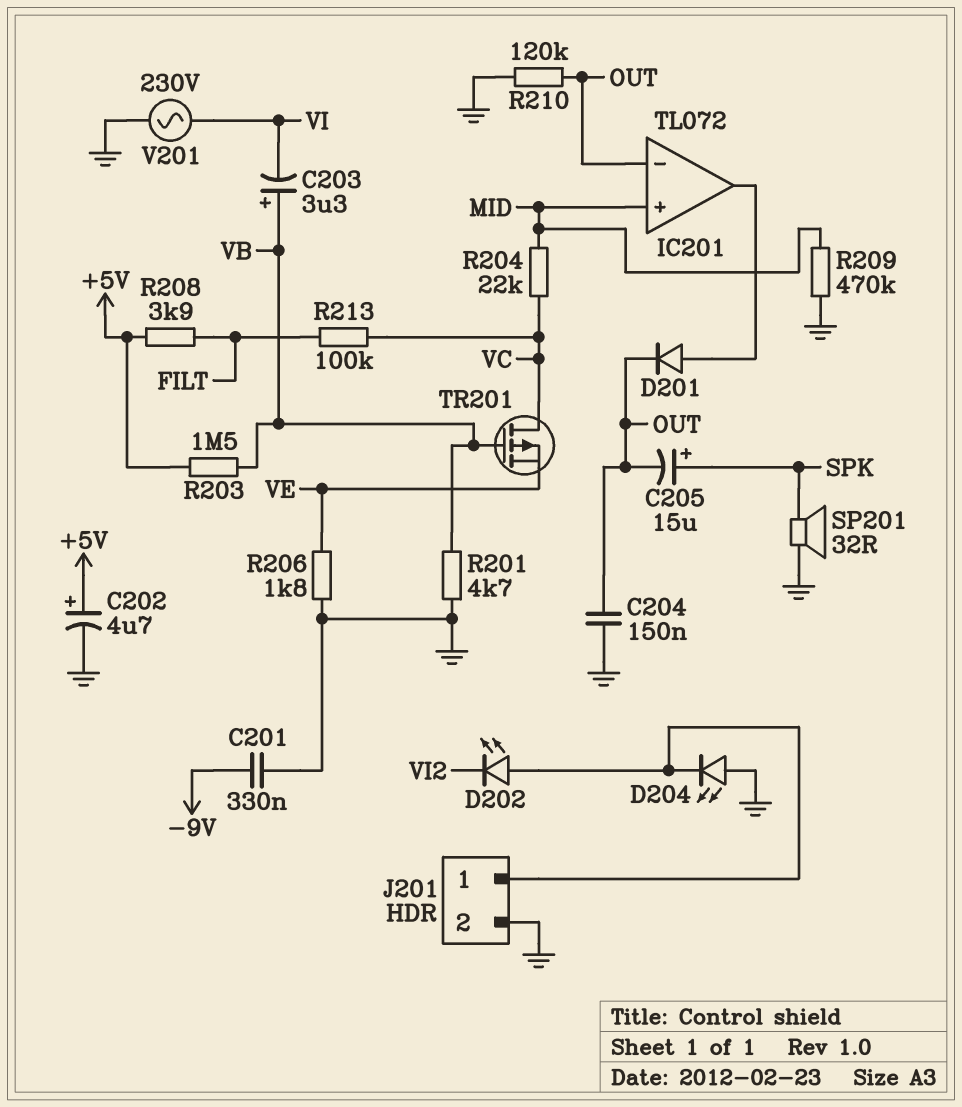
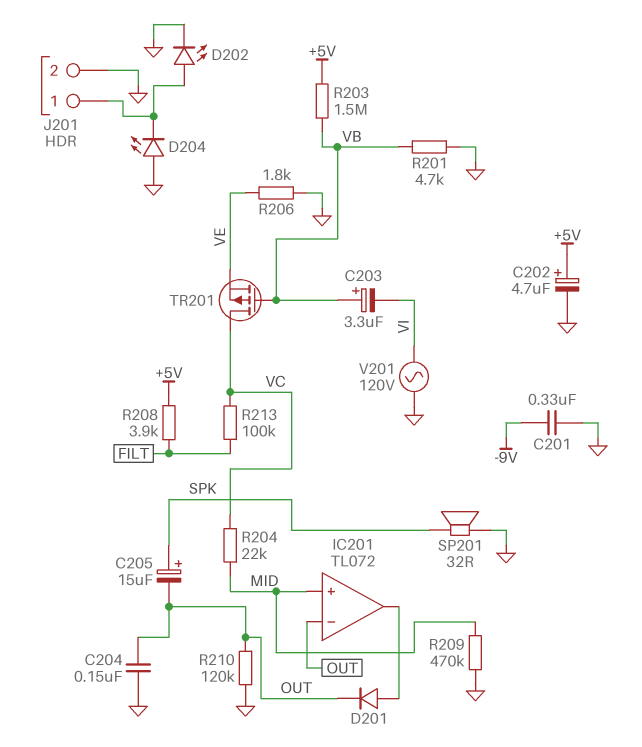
D202: LED (A J201/1, K VI2) -> LED (A J201/1, K GND)
V201: AC 230V (GND, VI) -> AC 120V (GND, VI)

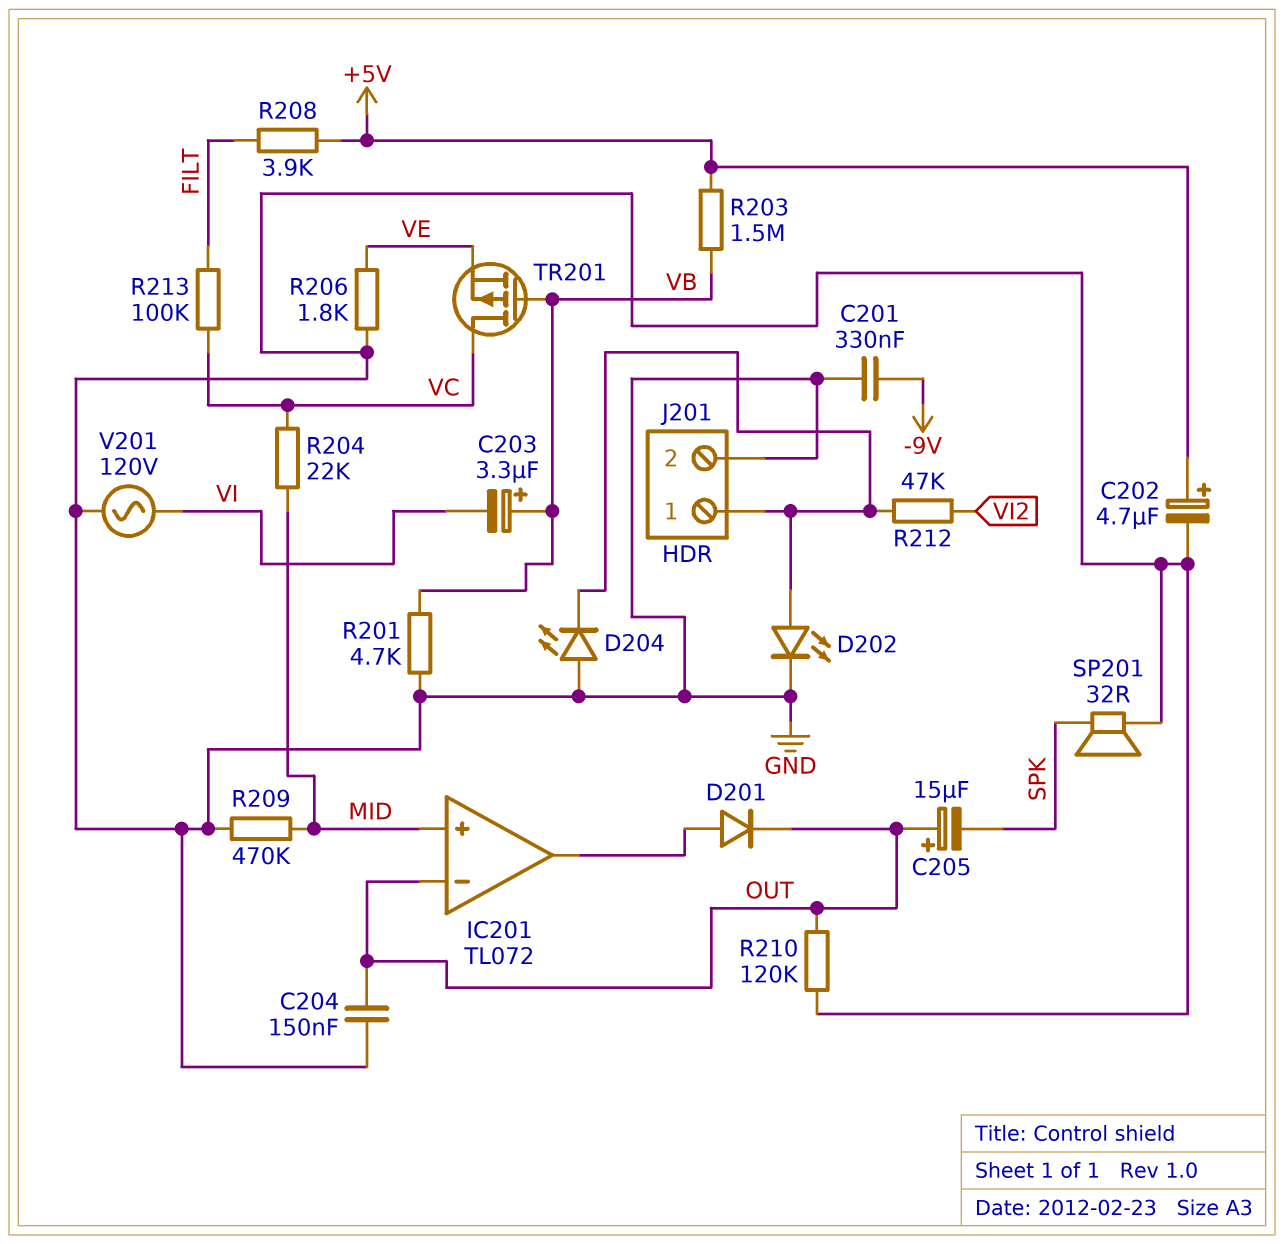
C205: 15uF (plus SPK, minus OUT) -> 15uF (plus OUT, minus SPK)
R212: none -> 47k (J201/1, VI2)

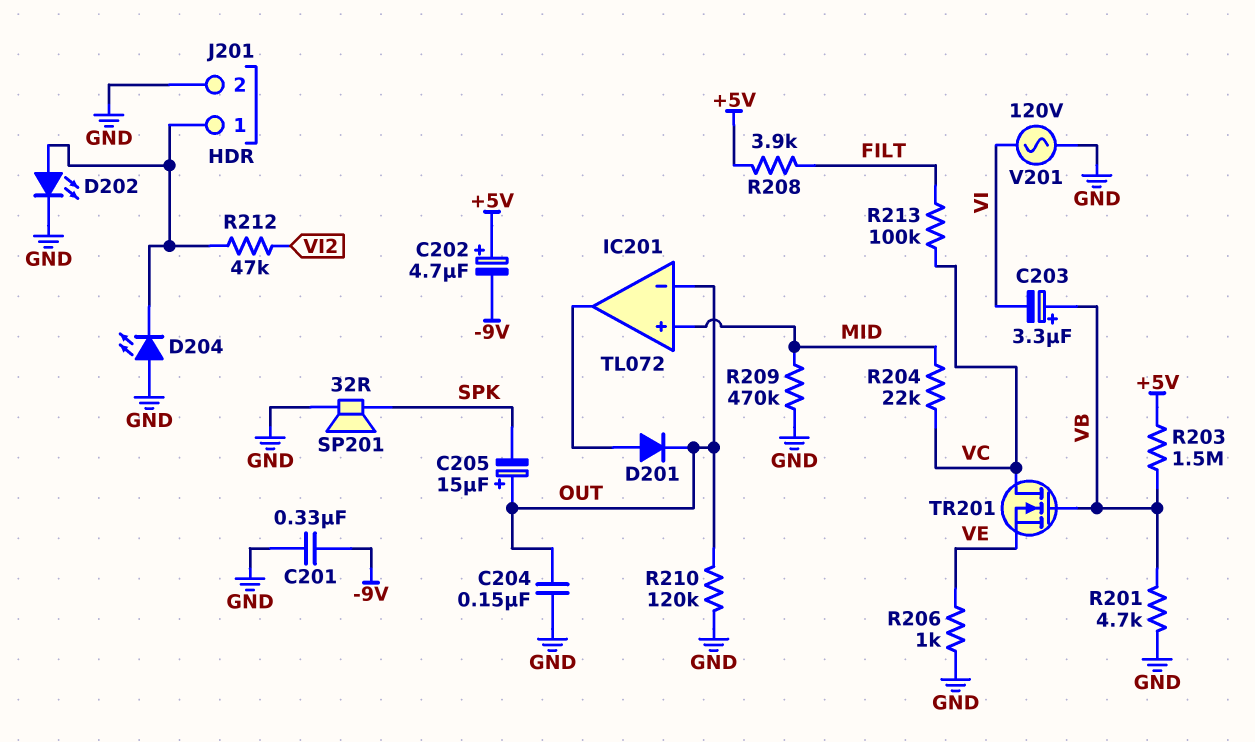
C202: 4.7uF (plus +5V, minus GND) -> 4.7uF (plus +5V, minus -9V)
R206: 1.8k (GND, VE) -> 1k (GND, VE)
TR201: PMOS (G VB, D VC, S VE) -> NMOS (G VB, D VC, S VE)

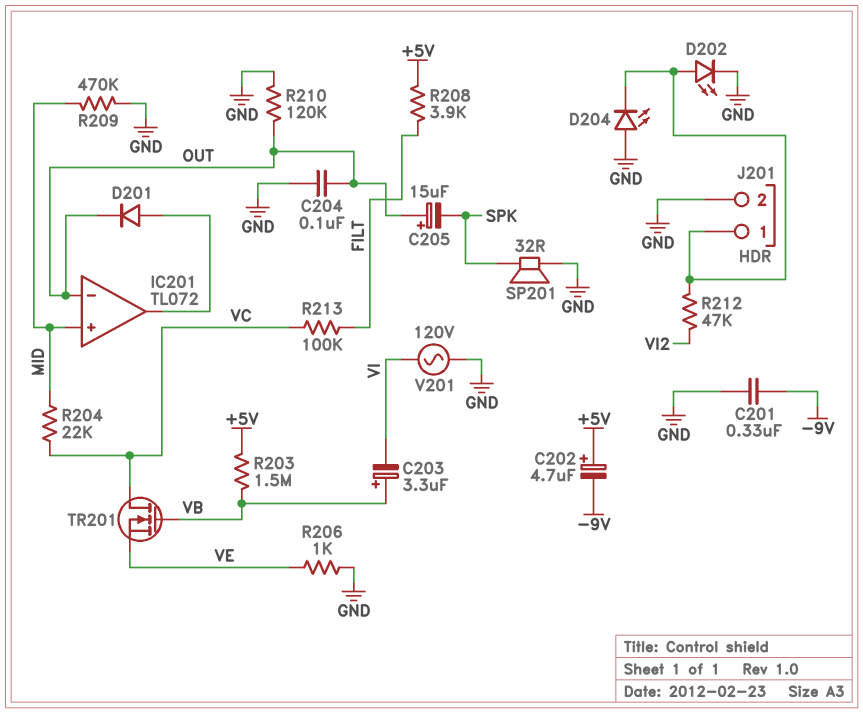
C204: 150nF (GND, OUT) -> 100nF (GND, OUT)
R201: 4.7k (GND, VB) -> none

